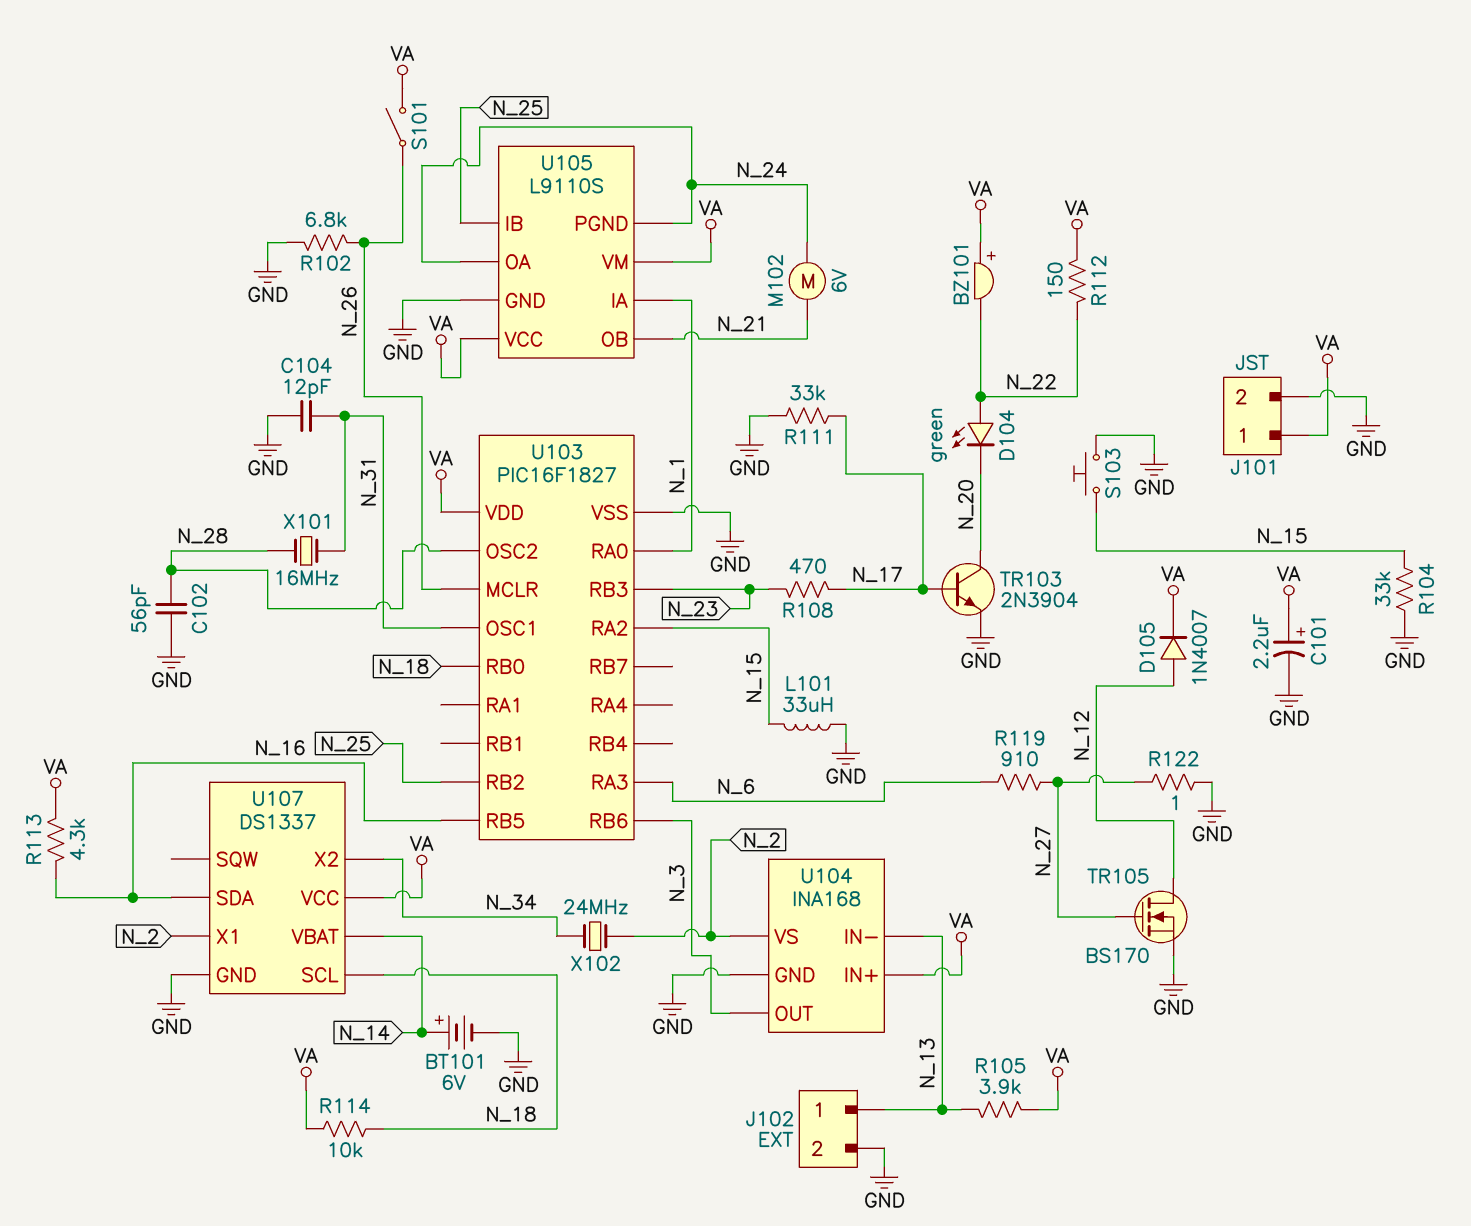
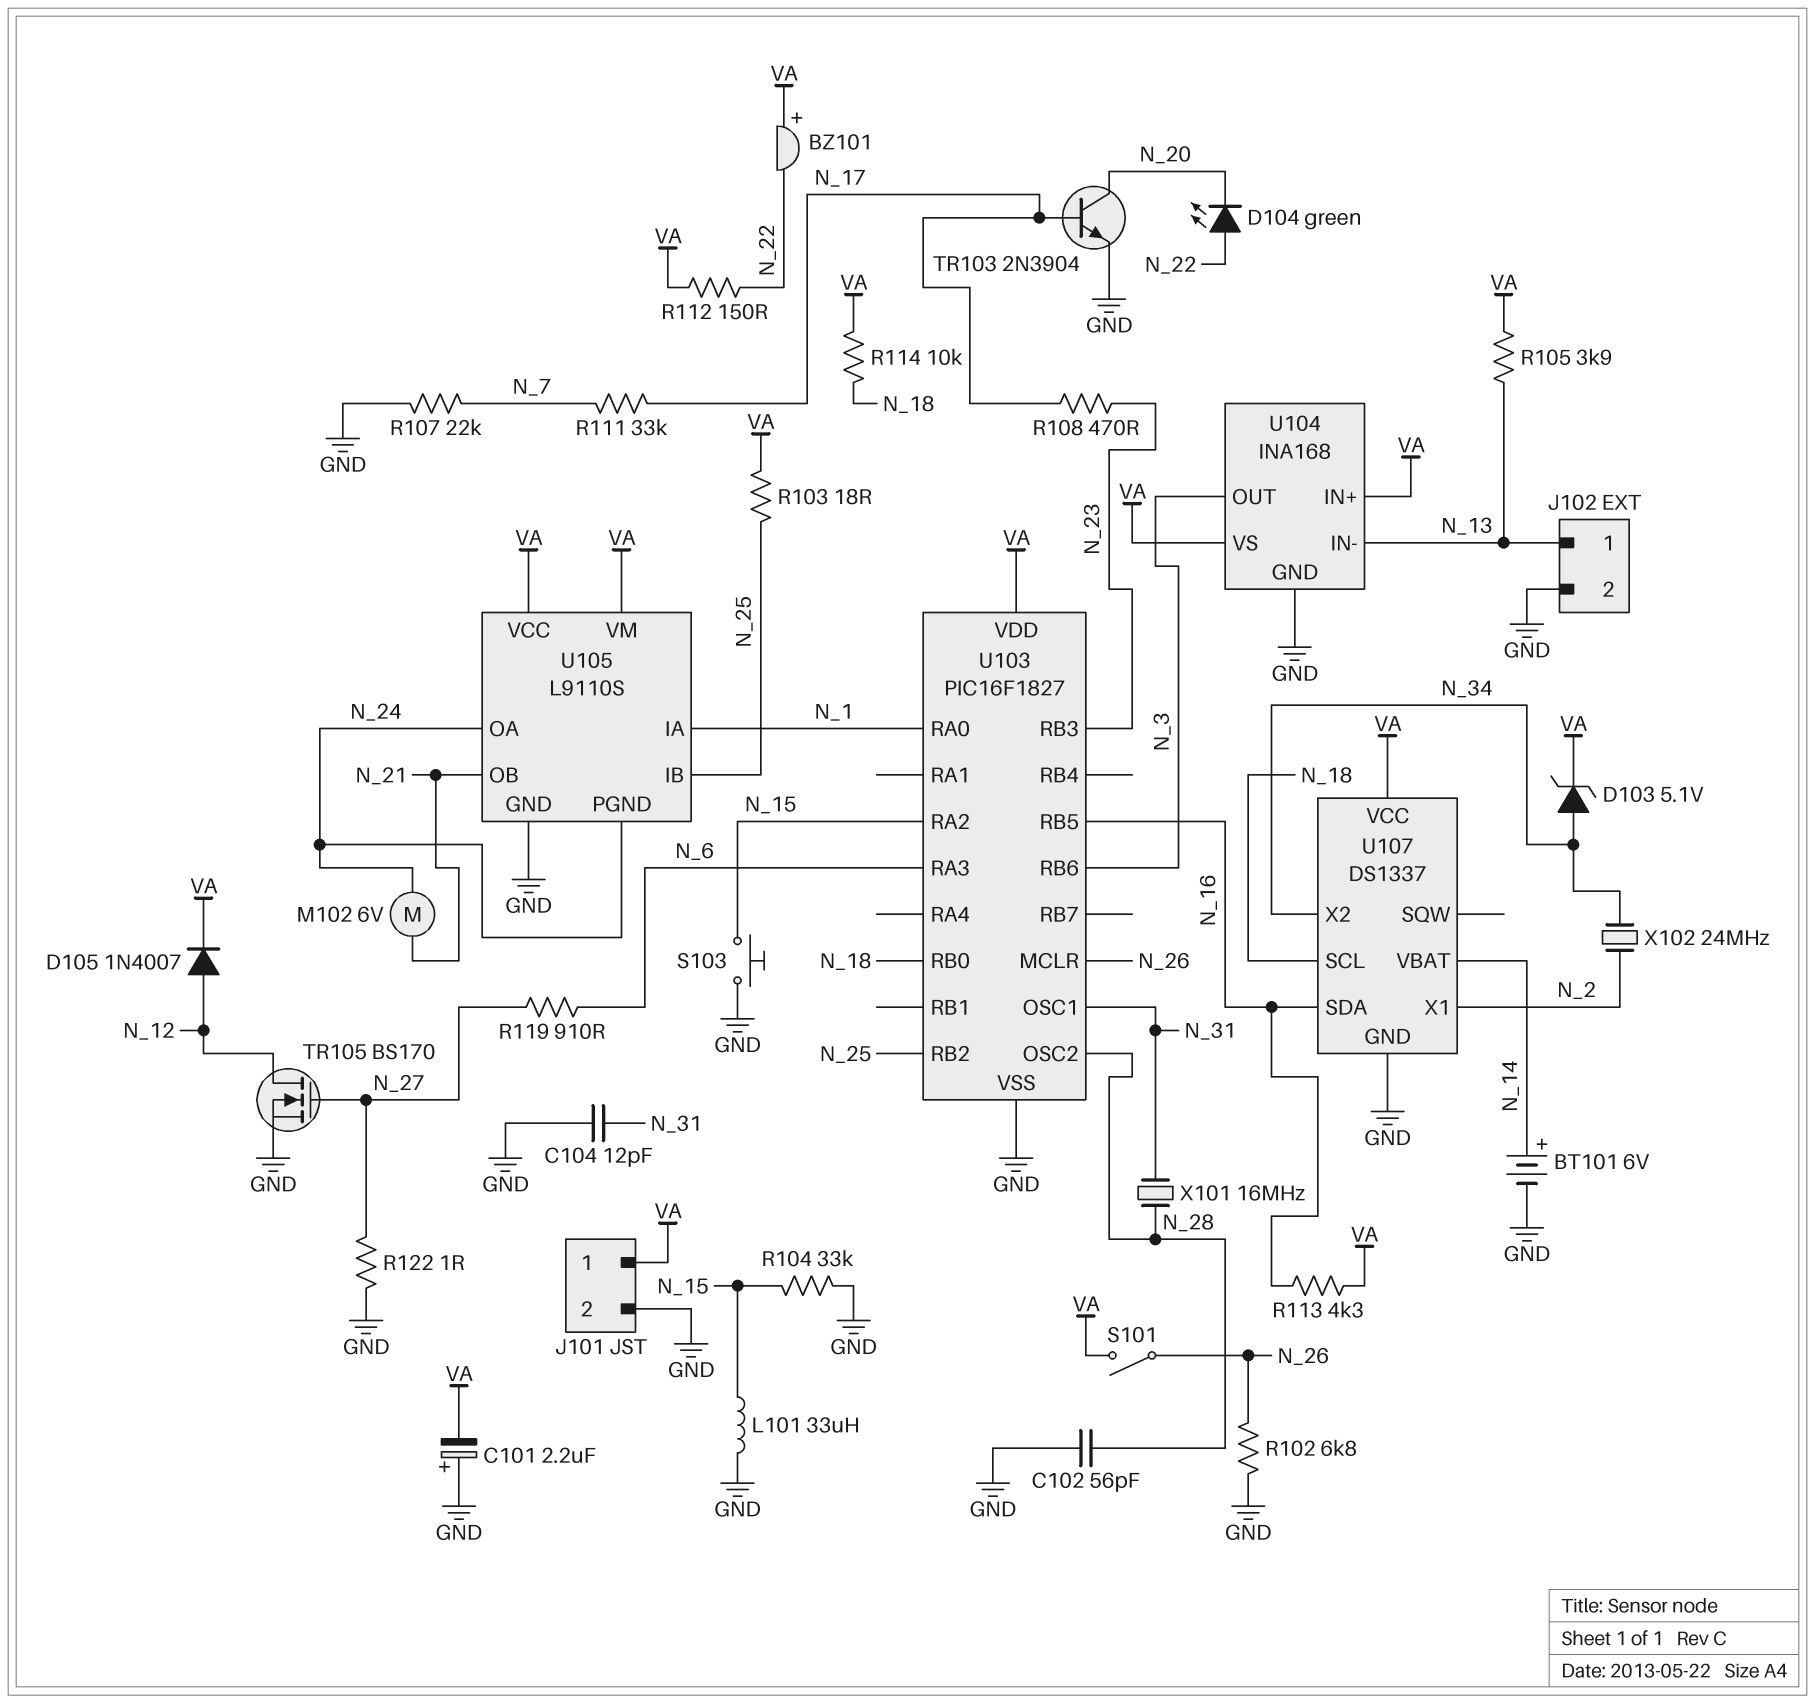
C101: 2.2uF (plus VA, minus GND) -> 2.2uF (plus GND, minus VA)
D103: none -> zener 5.1V (A N_34, K VA)
R103: none -> 18 (N_25, VA)
R107: none -> 22k (GND, N_7)
R111: 33k (GND, N_17) -> 33k (N_7, N_17)
U104 pin VS: N_2 -> VA

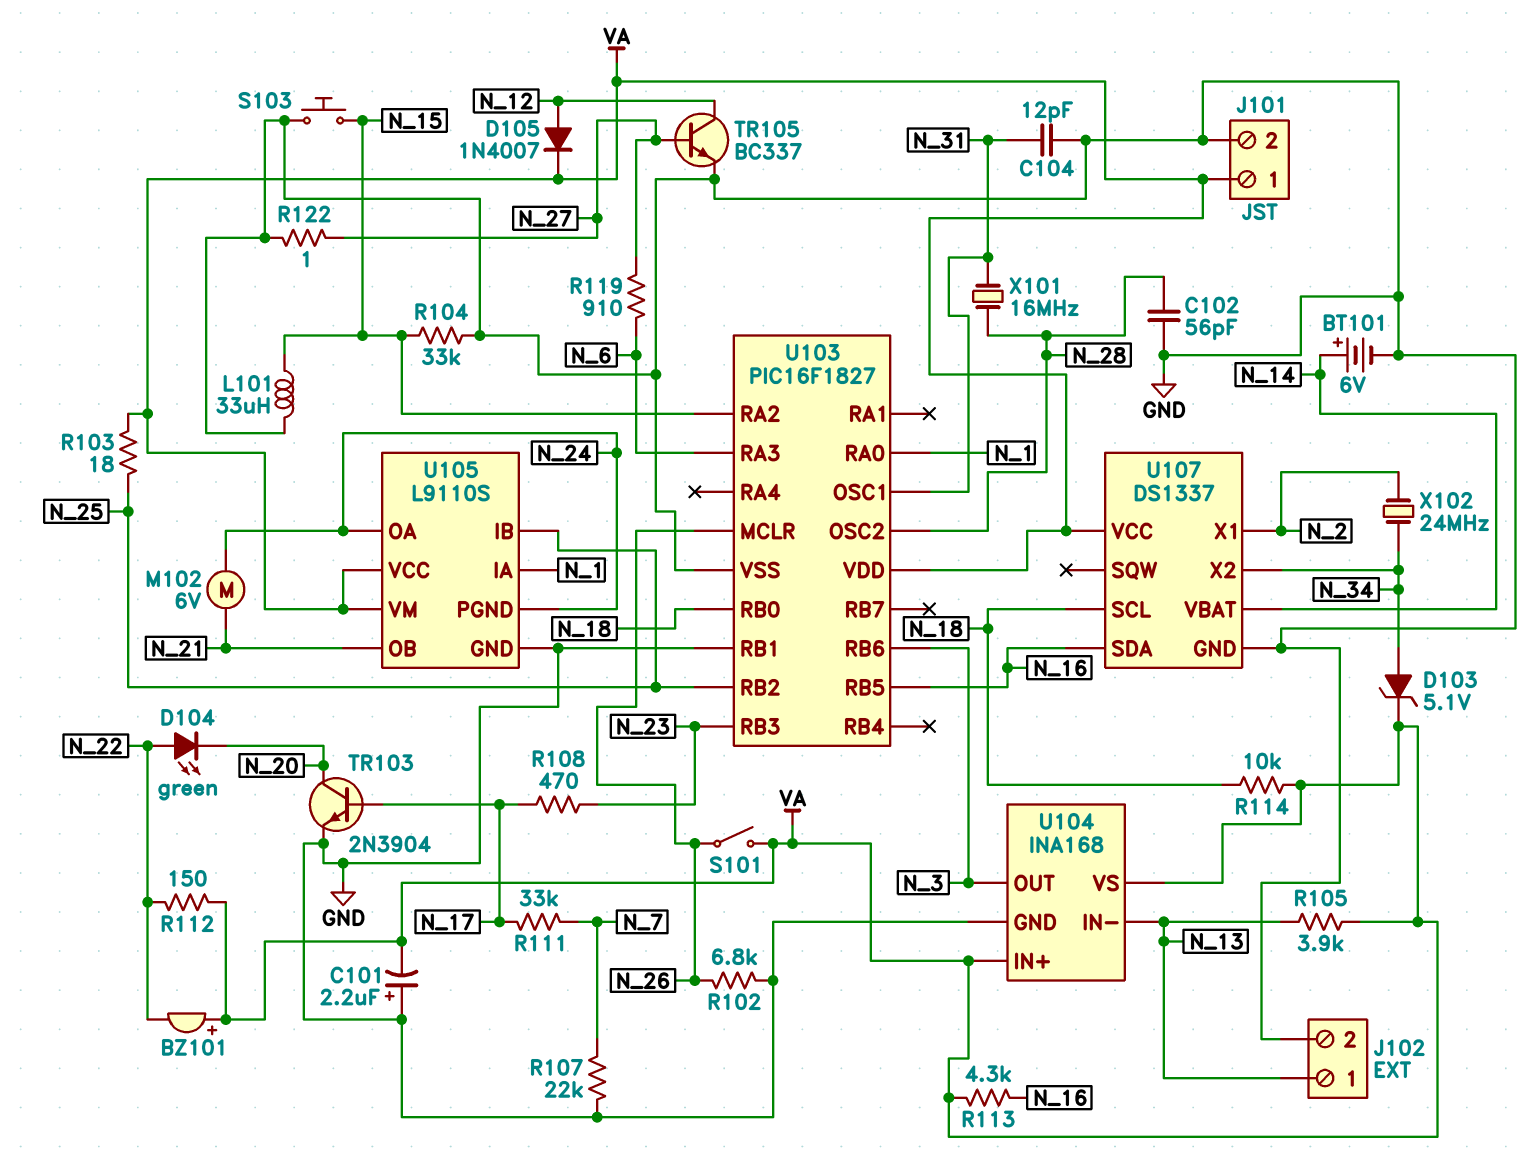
TR105: NMOS BS170 (G N_27, D N_12, S GND) -> NPN BC337 (B N_27, C N_12, E GND)
U103 pin RB1: none -> GND

